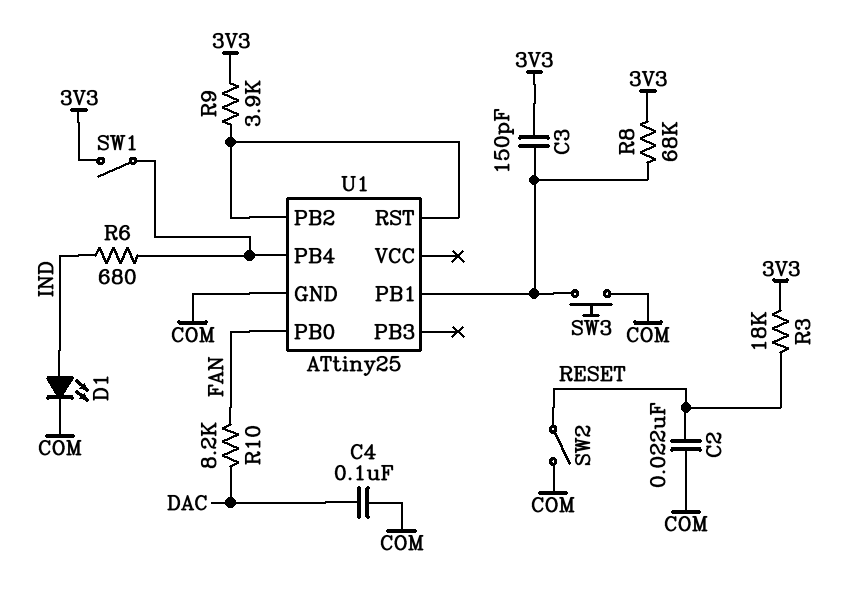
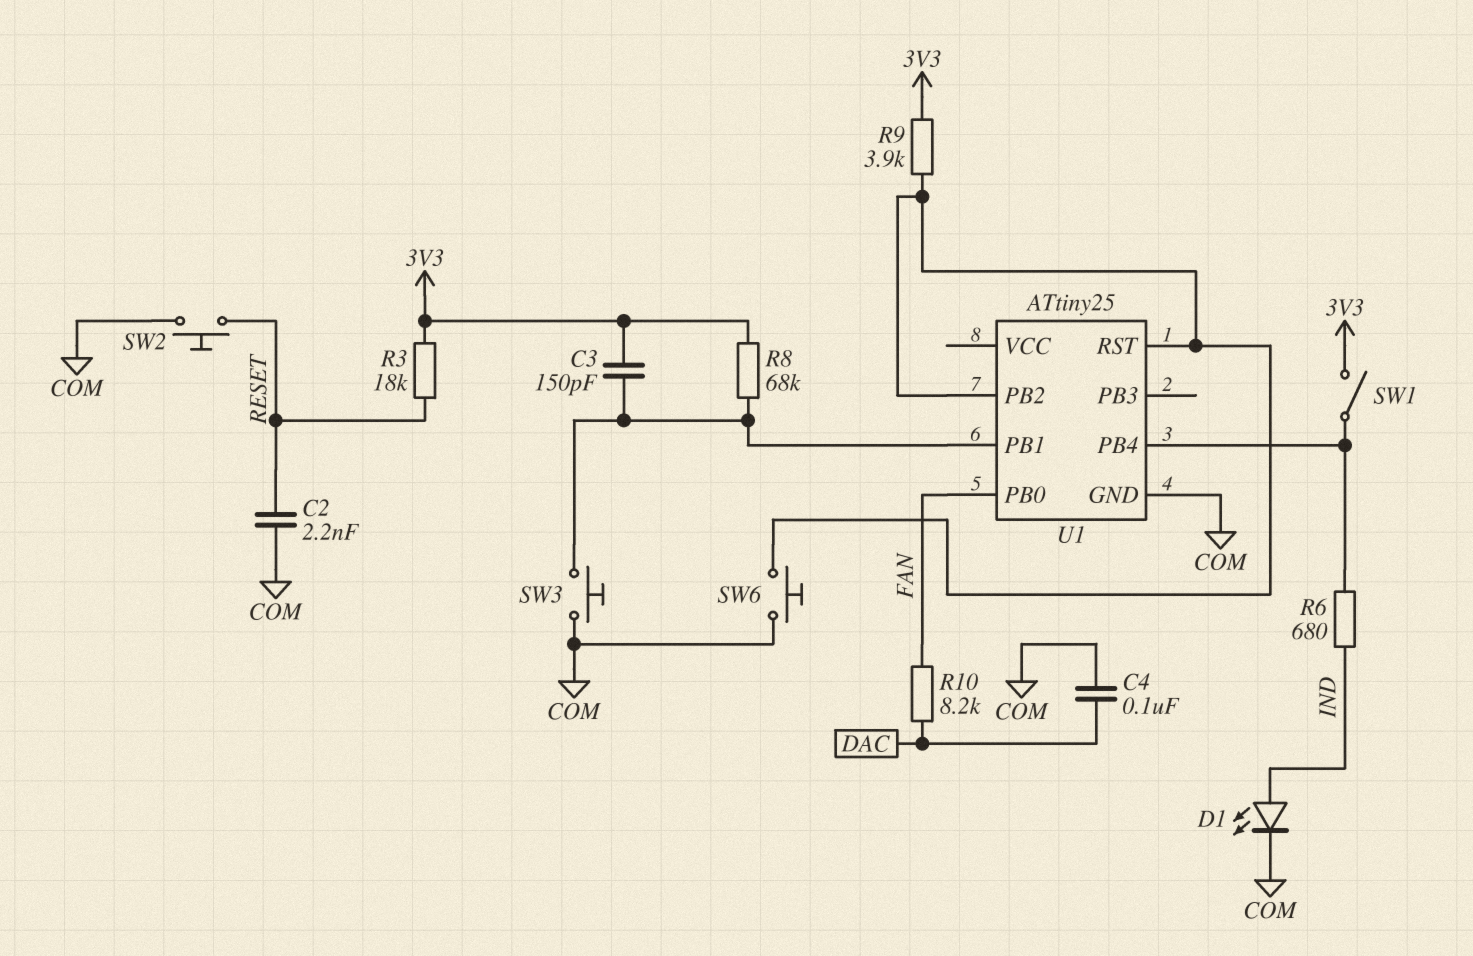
C2: 22nF (COM, RESET) -> 2.2nF (COM, RESET)
SW2: switch (COM, RESET) -> button (COM, RESET)
SW6: none -> button (COM, U1/PB2)

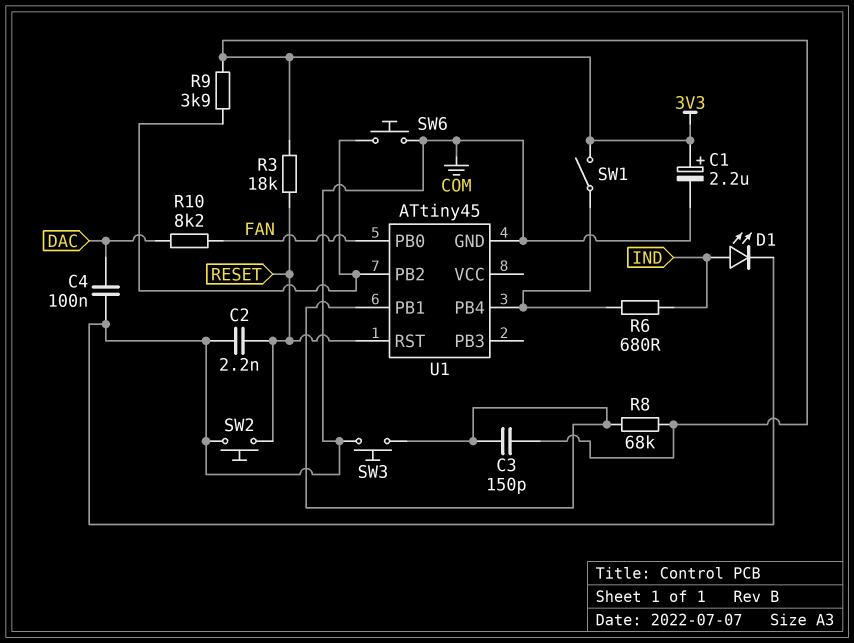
C1: none -> 2.2uF (plus 3V3, minus COM)
U1: ATtiny25 -> ATtiny45
U1 pin RST: U1/PB2 -> RESET

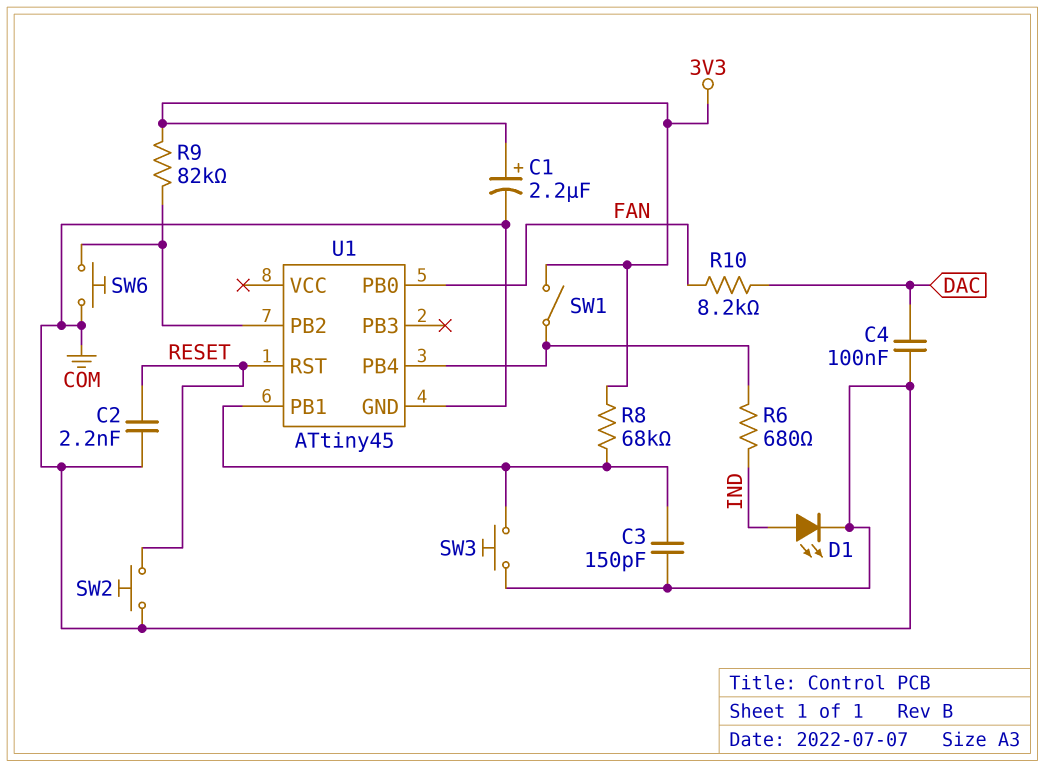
C3: 150pF (3V3, U1/PB1) -> 150pF (COM, U1/PB1)
R3: 18k (3V3, RESET) -> none
R9: 3.9k (3V3, U1/PB2) -> 82k (3V3, U1/PB2)

